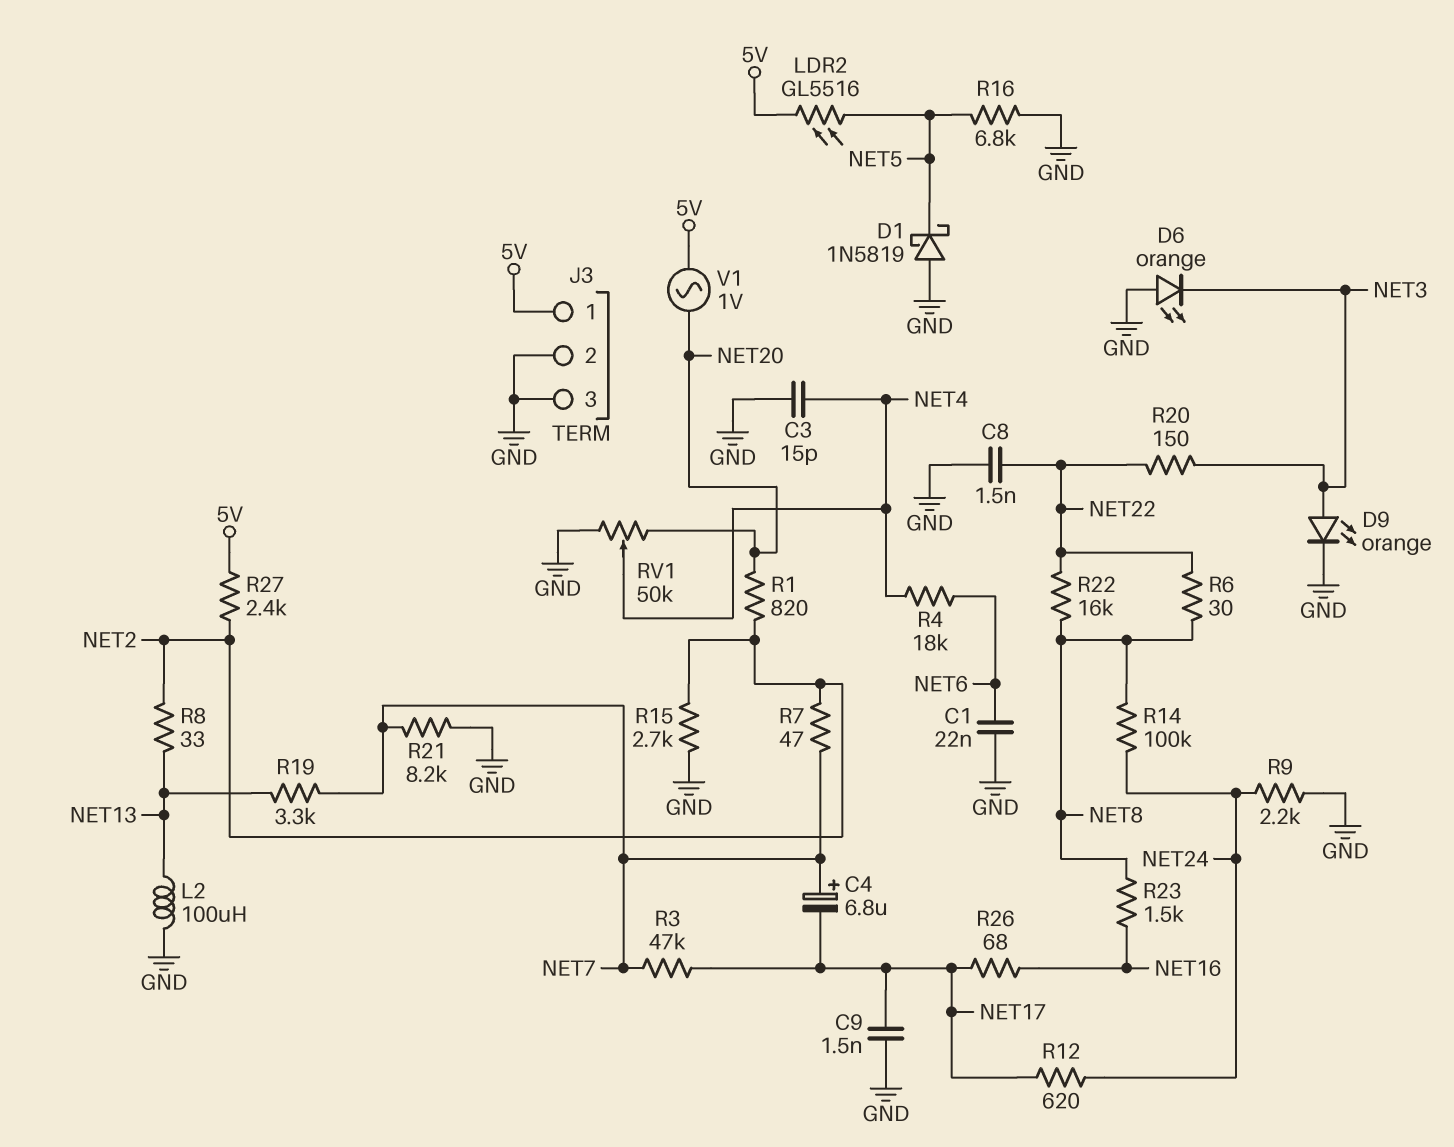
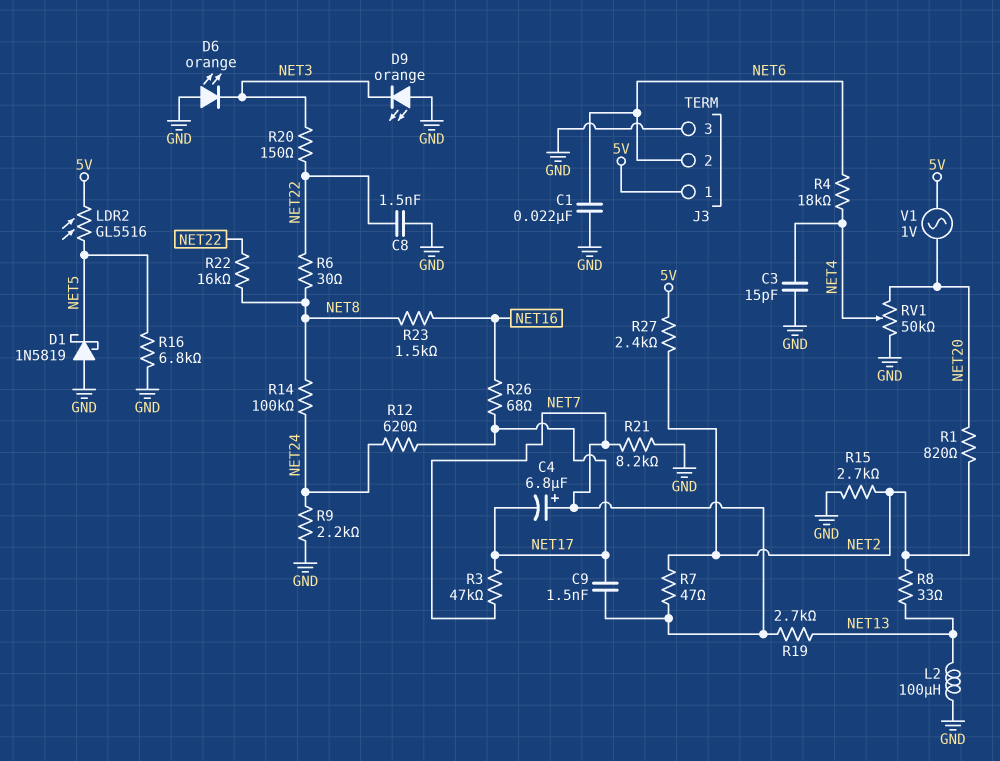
C9: 1.5nF (GND, NET17) -> 1.5nF (NET7, NET17)
D9: LED orange (A NET3, K GND) -> LED orange (A GND, K NET3)
J3 pin 2: GND -> NET6
R19: 3.3k (NET7, NET13) -> 2.7k (NET7, NET13)

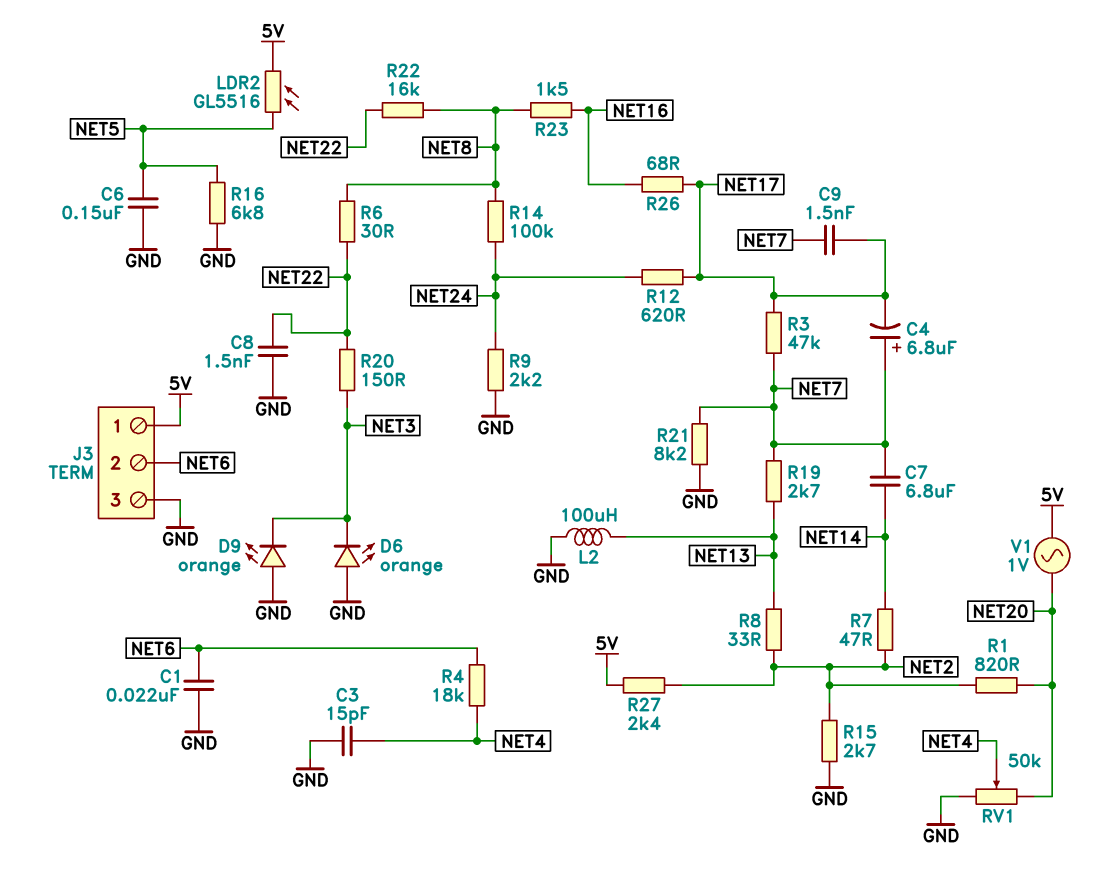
C6: none -> 150nF (GND, NET5)
C7: none -> 6.8uF (NET7, NET14)
D1: schottky 1N5819 (A GND, K NET5) -> none
R7: 47 (NET2, NET7) -> 47 (NET2, NET14)

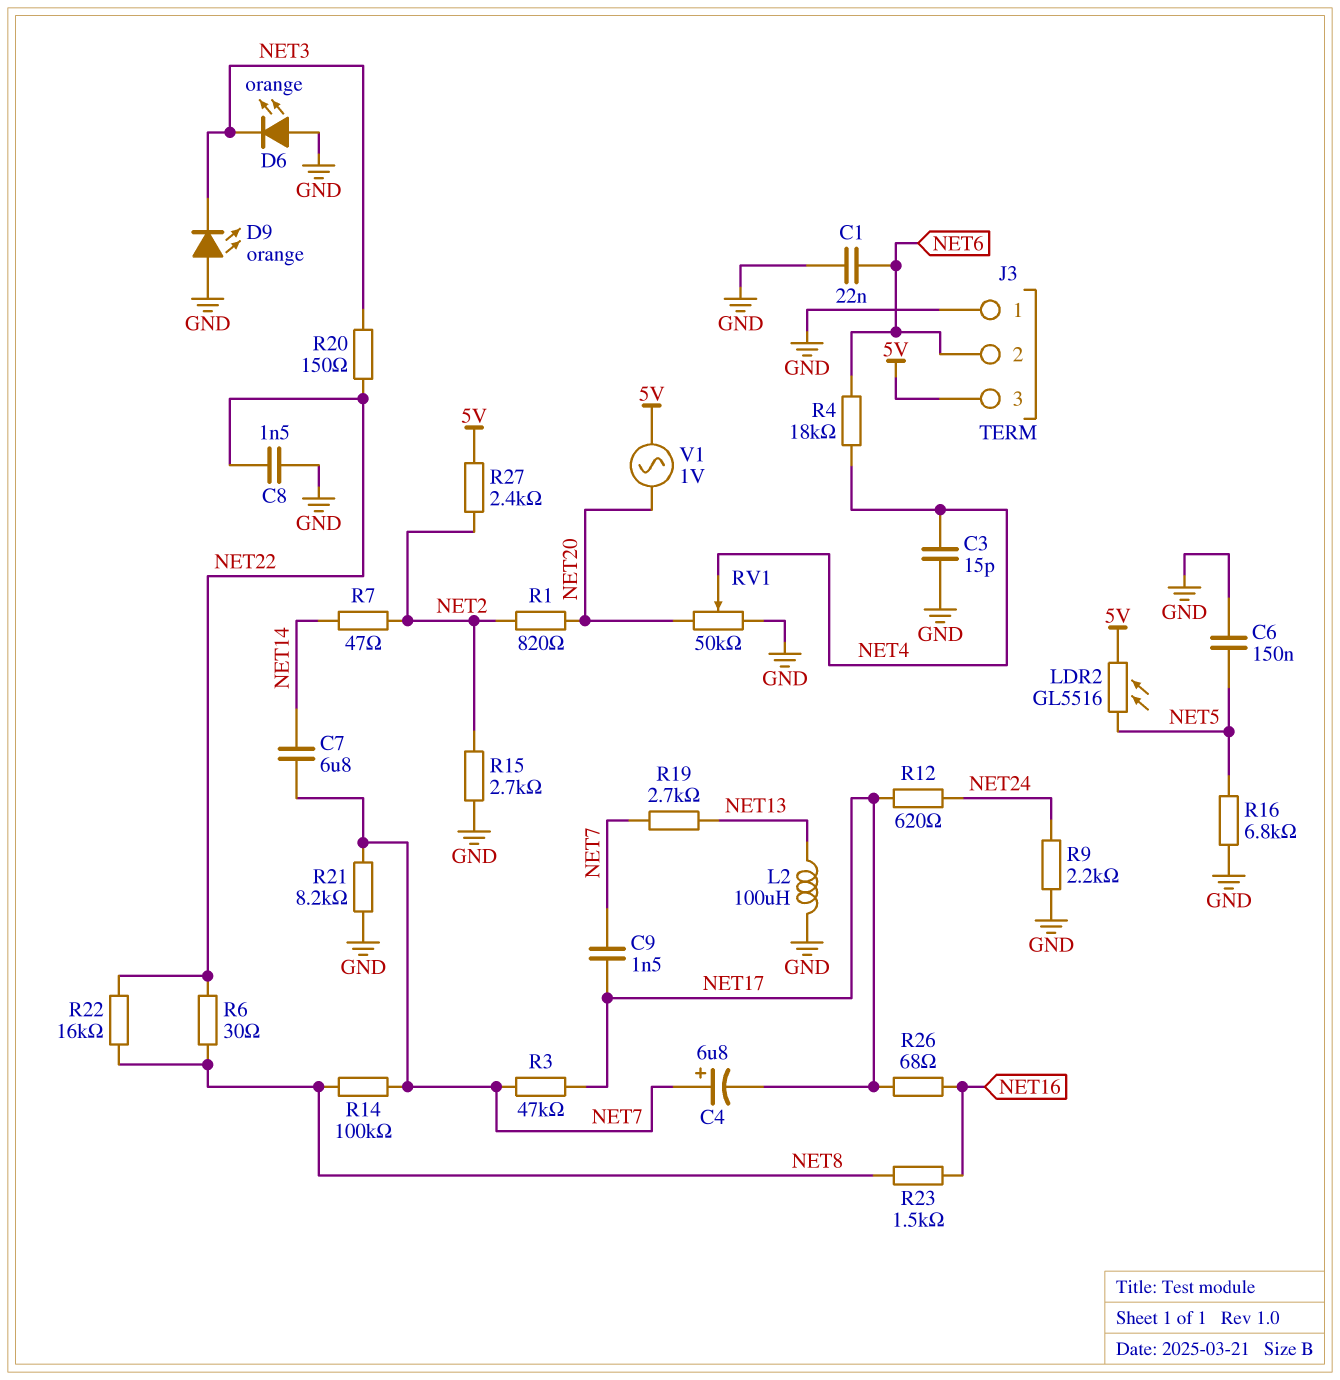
J3 pin 1: 5V -> GND
J3 pin 3: GND -> 5V
R8: 33 (NET2, NET13) -> none
R14: 100k (NET8, NET24) -> 100k (NET7, NET8)

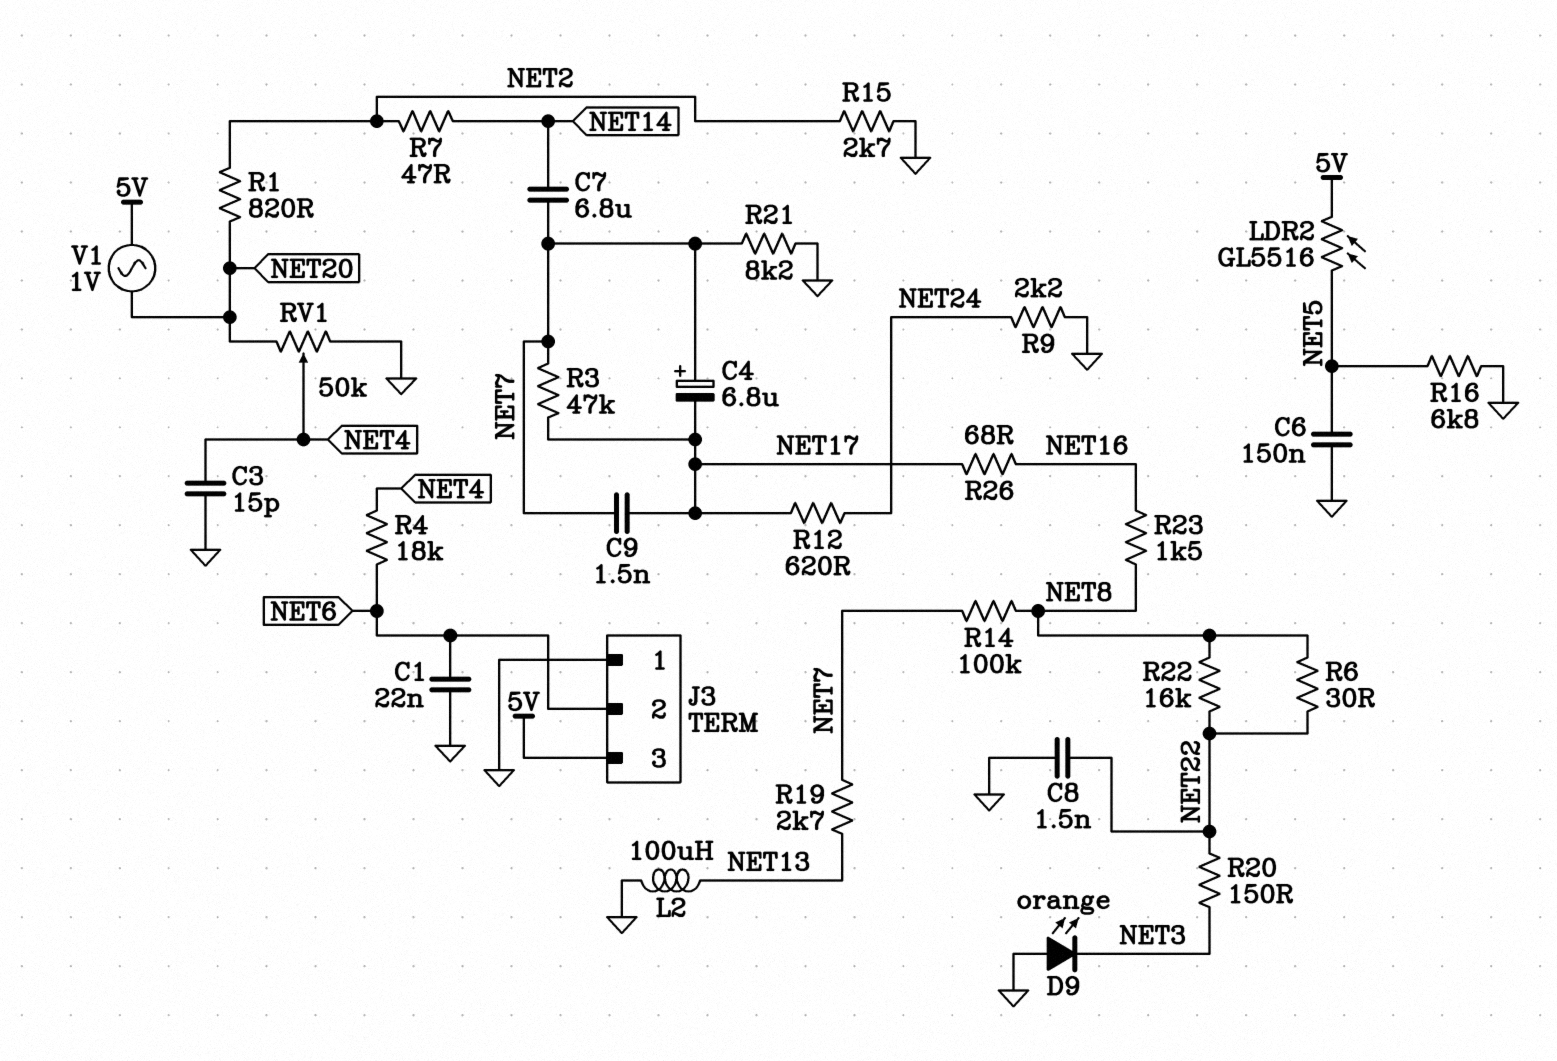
D6: LED orange (A GND, K NET3) -> none
R27: 2.4k (5V, NET2) -> none

